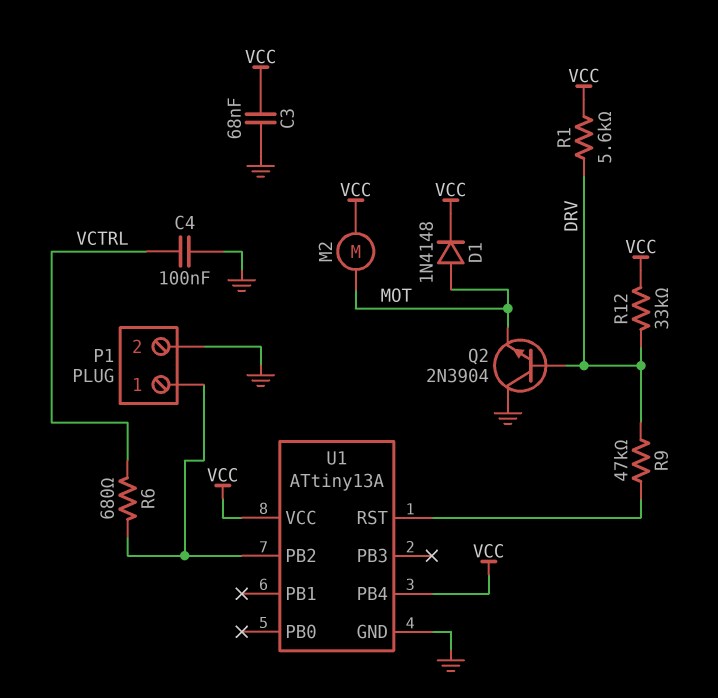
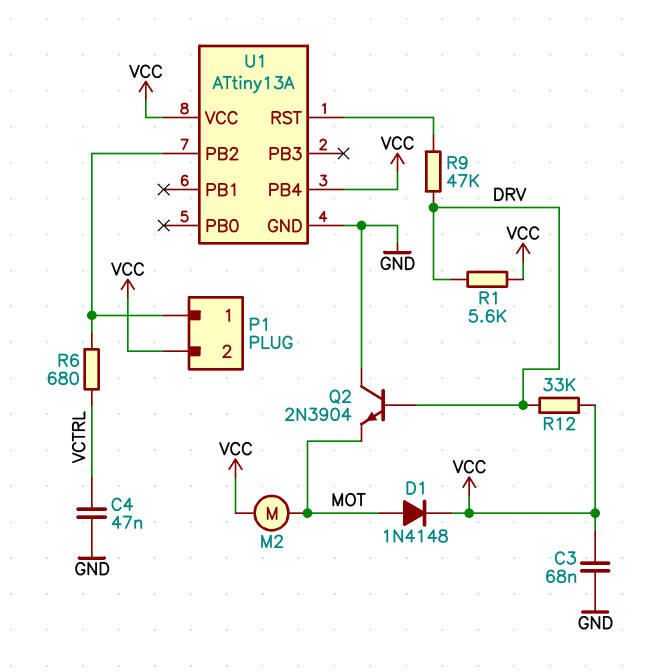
C4: 100nF (GND, VCTRL) -> 47nF (GND, VCTRL)
P1 pin 2: GND -> VCC

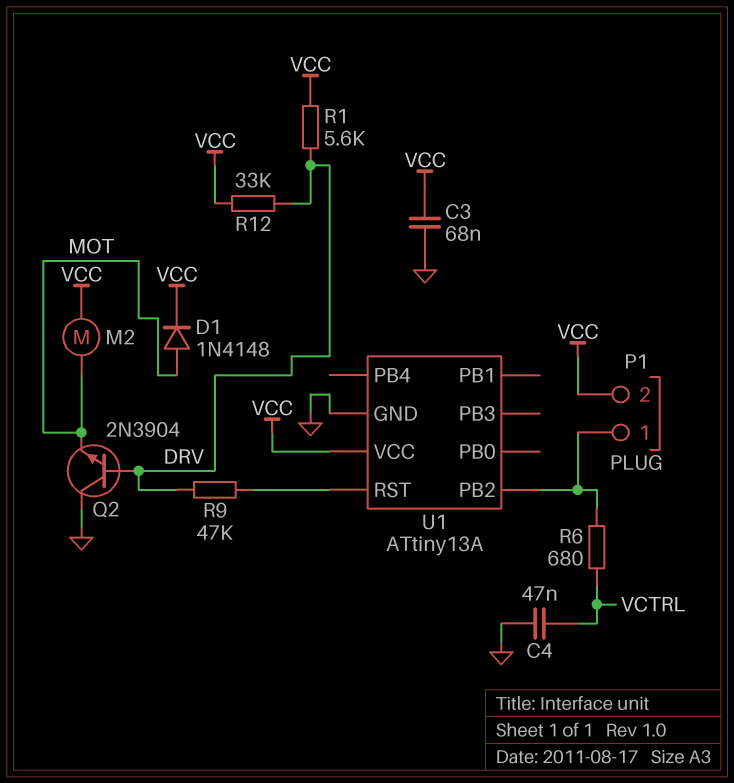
U1 pin PB4: VCC -> none

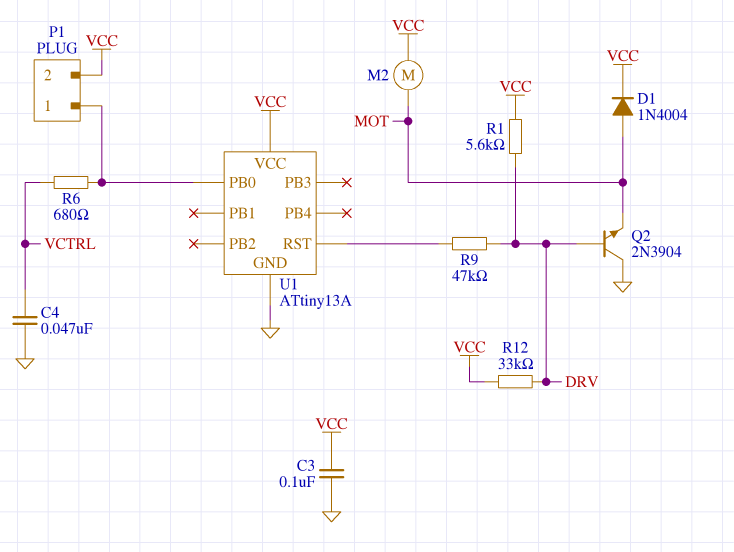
C3: 68nF (GND, VCC) -> 100nF (GND, VCC)
D1: diode 1N4148 (A MOT, K VCC) -> diode 1N4004 (A MOT, K VCC)
U1 pin PB0: none -> P1/1
U1 pin PB2: P1/1 -> none

